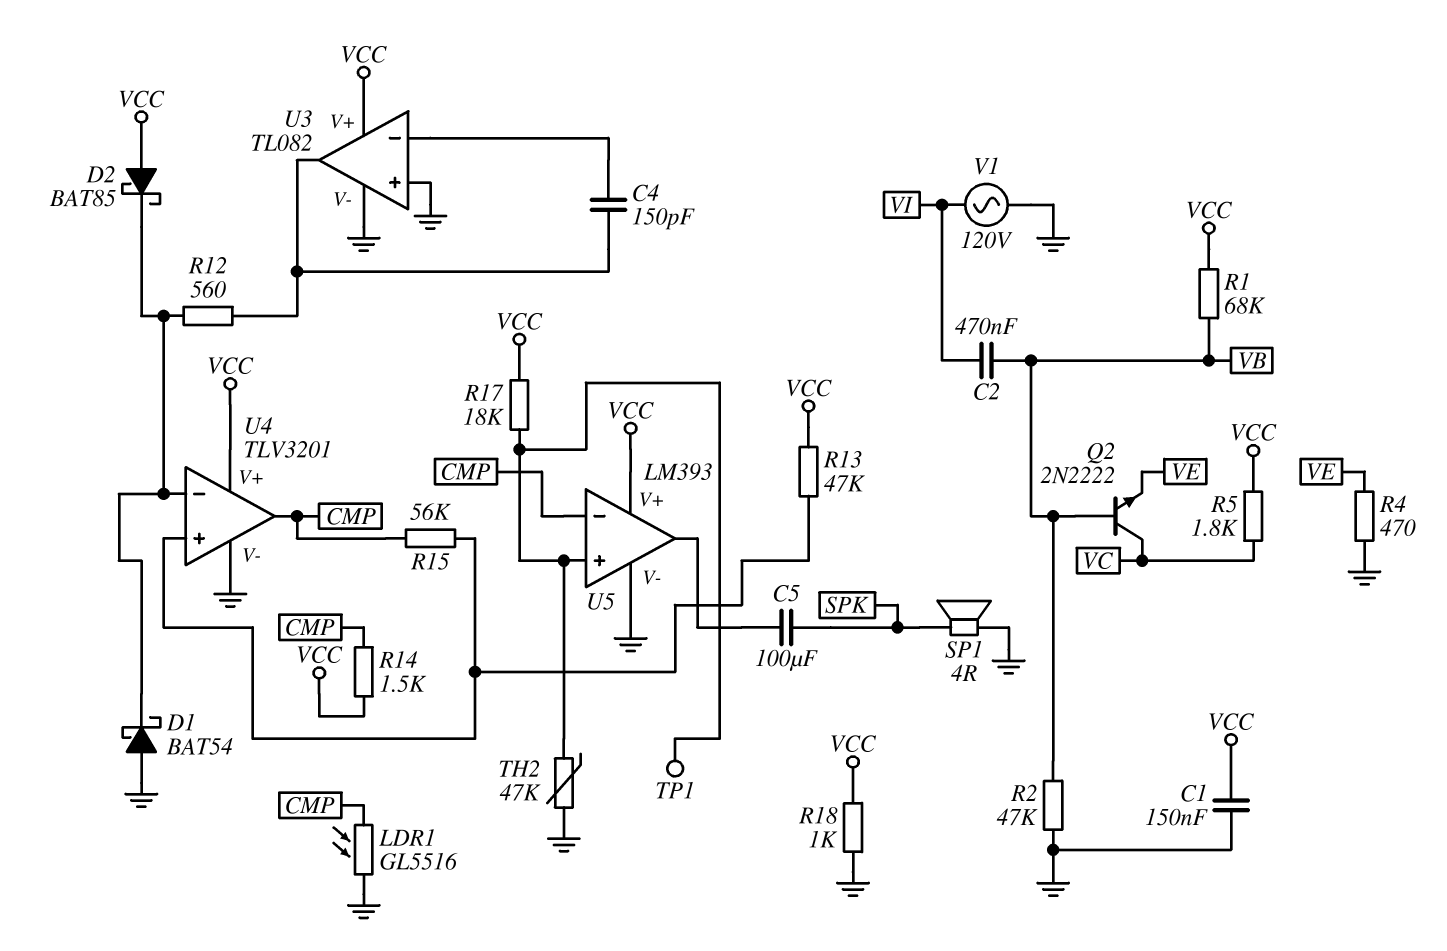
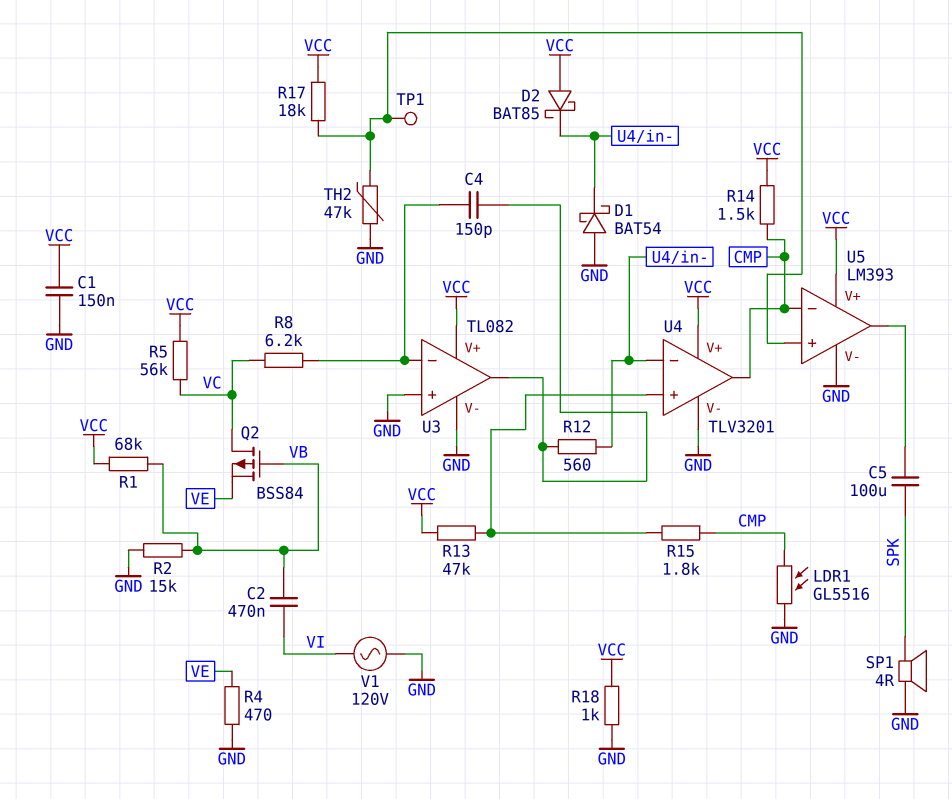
Q2: NPN 2N2222 (B VB, C VC, E VE) -> PMOS BSS84 (G VB, D VC, S VE)
R2: 47k (GND, VB) -> 15k (GND, VB)
R5: 1.8k (VC, VCC) -> 56k (VC, VCC)
R8: none -> 6.2k (U3/in-, VC)
R15: 56k (CMP, U4/in+) -> 1.8k (CMP, U4/in+)

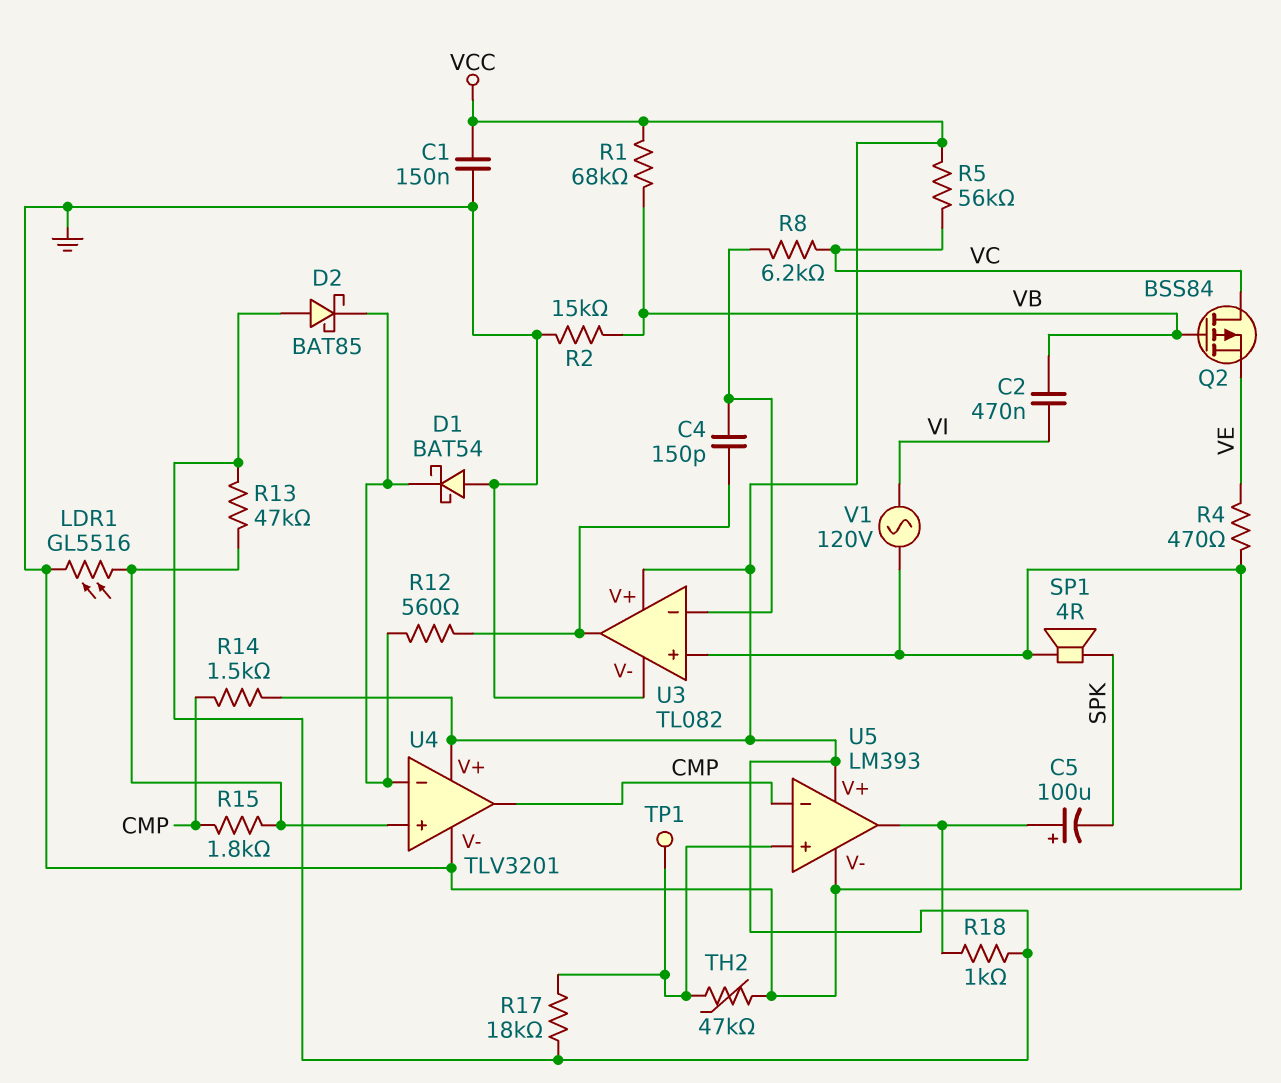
C5: 100uF (SPK, U5/out) -> 100uF (plus U5/out, minus SPK)
LDR1: GL5516 (CMP, GND) -> GL5516 (GND, U4/in+)
R18: 1k (GND, VCC) -> 1k (U5/out, VCC)

